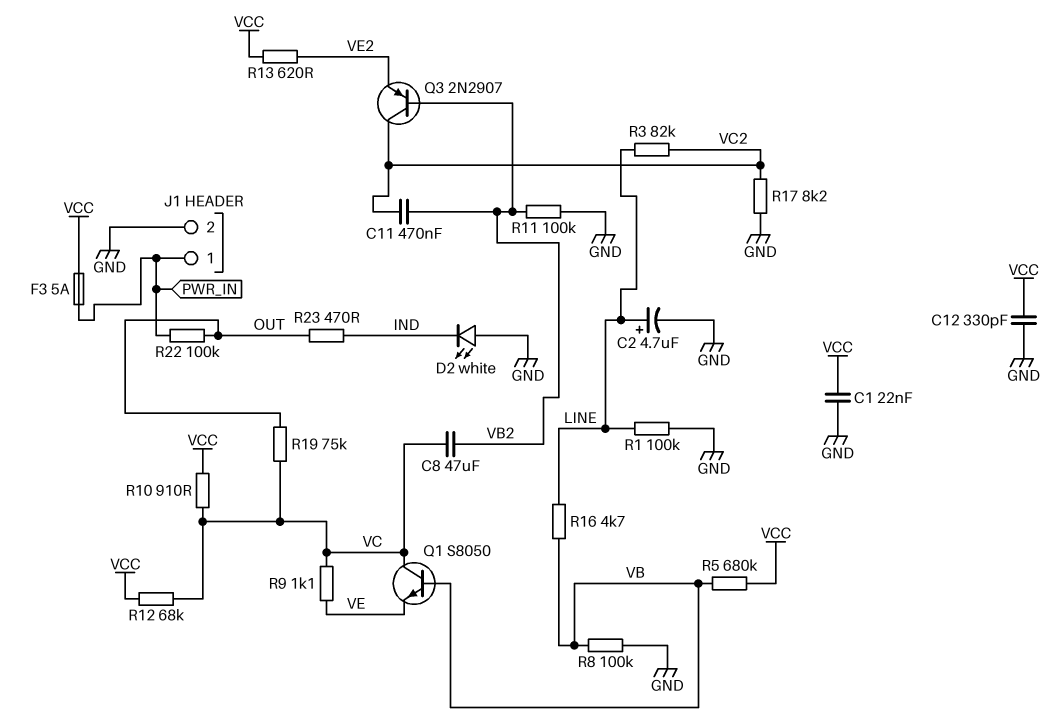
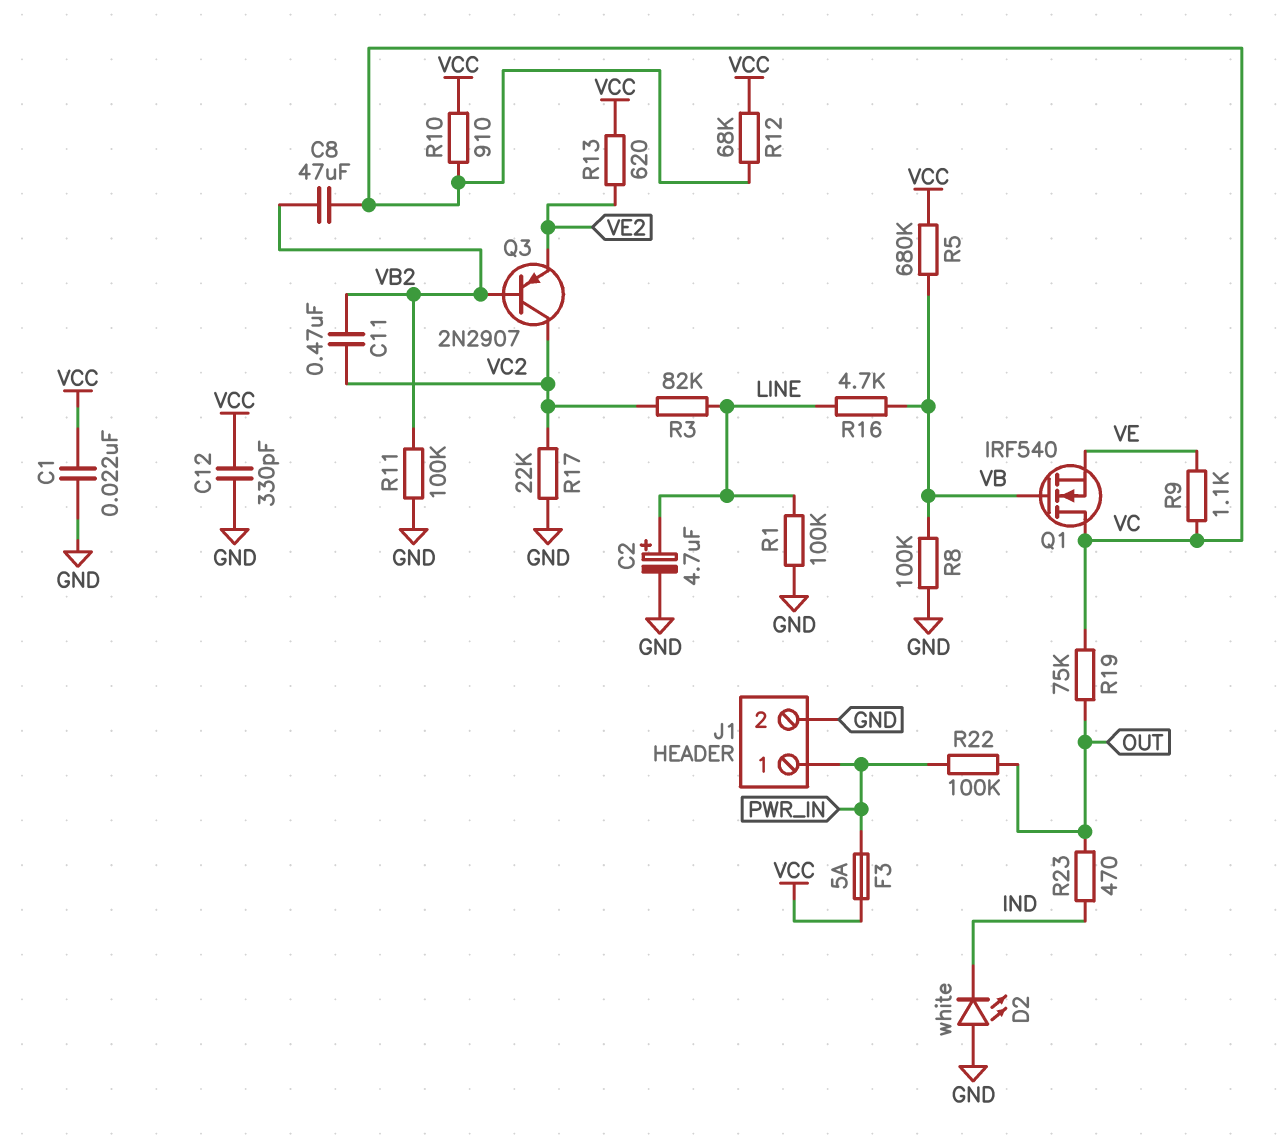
Q1: NPN S8050 (B VB, C VC, E VE) -> NMOS IRF540 (G VB, D VC, S VE)
R17: 8.2k (GND, VC2) -> 22k (GND, VC2)

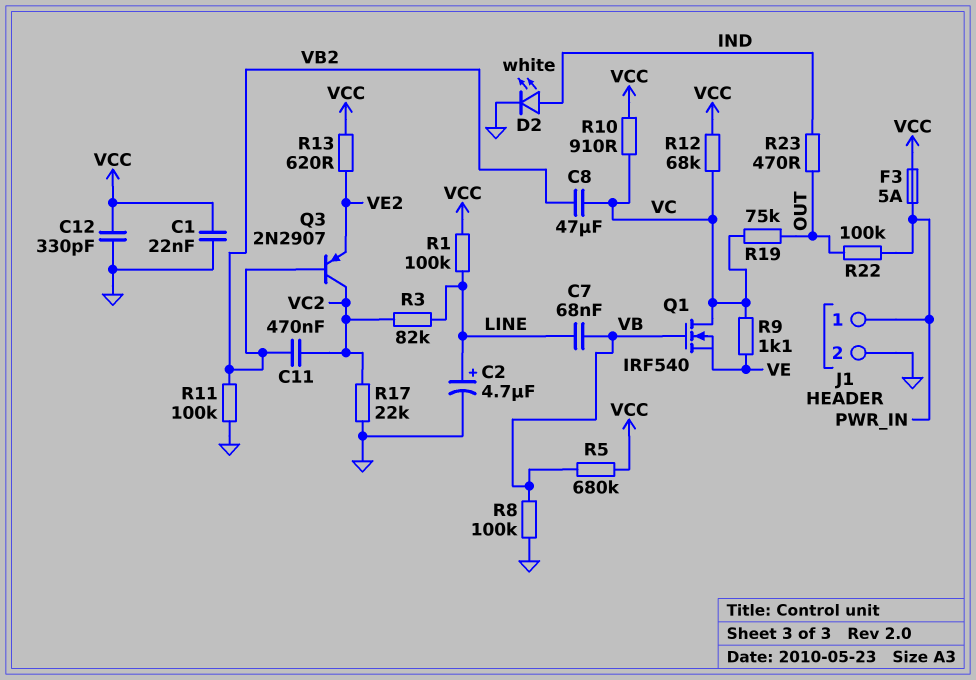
C7: none -> 68nF (LINE, VB)
D2: LED white (A GND, K IND) -> LED white (A IND, K GND)
R1: 100k (GND, LINE) -> 100k (LINE, VCC)
R16: 4.7k (LINE, VB) -> none

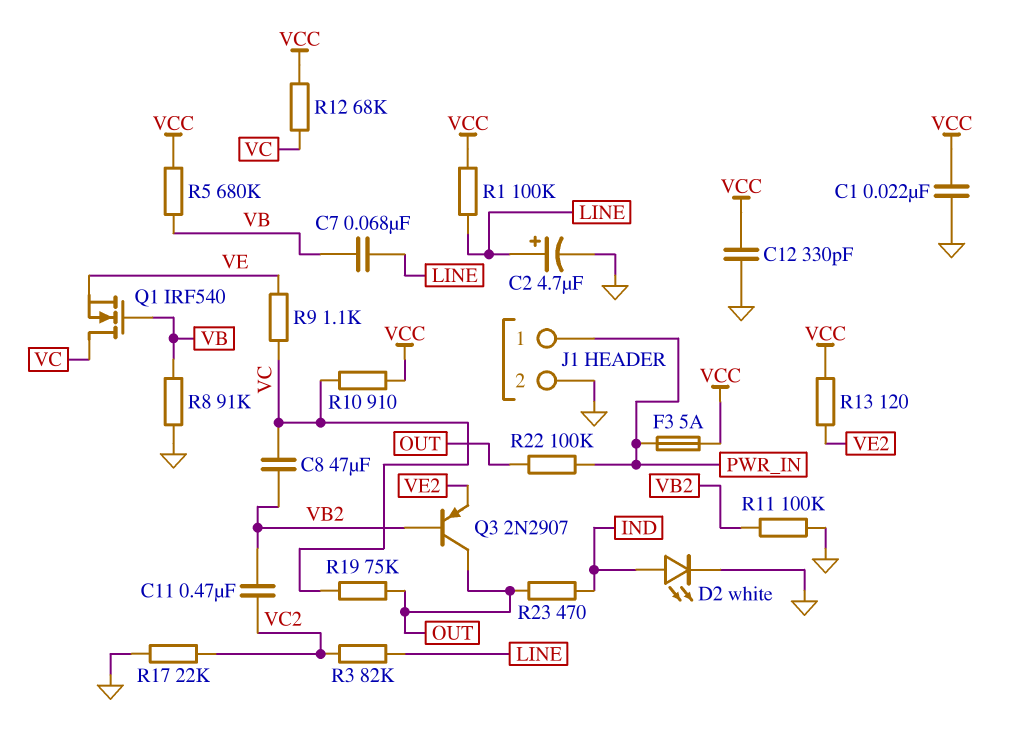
Q3: PNP 2N2907 (B VB2, C VC2, E VE2) -> PNP 2N2907 (B VB2, C OUT, E VE2)
R8: 100k (GND, VB) -> 91k (GND, VB)
R13: 620 (VCC, VE2) -> 120 (VCC, VE2)

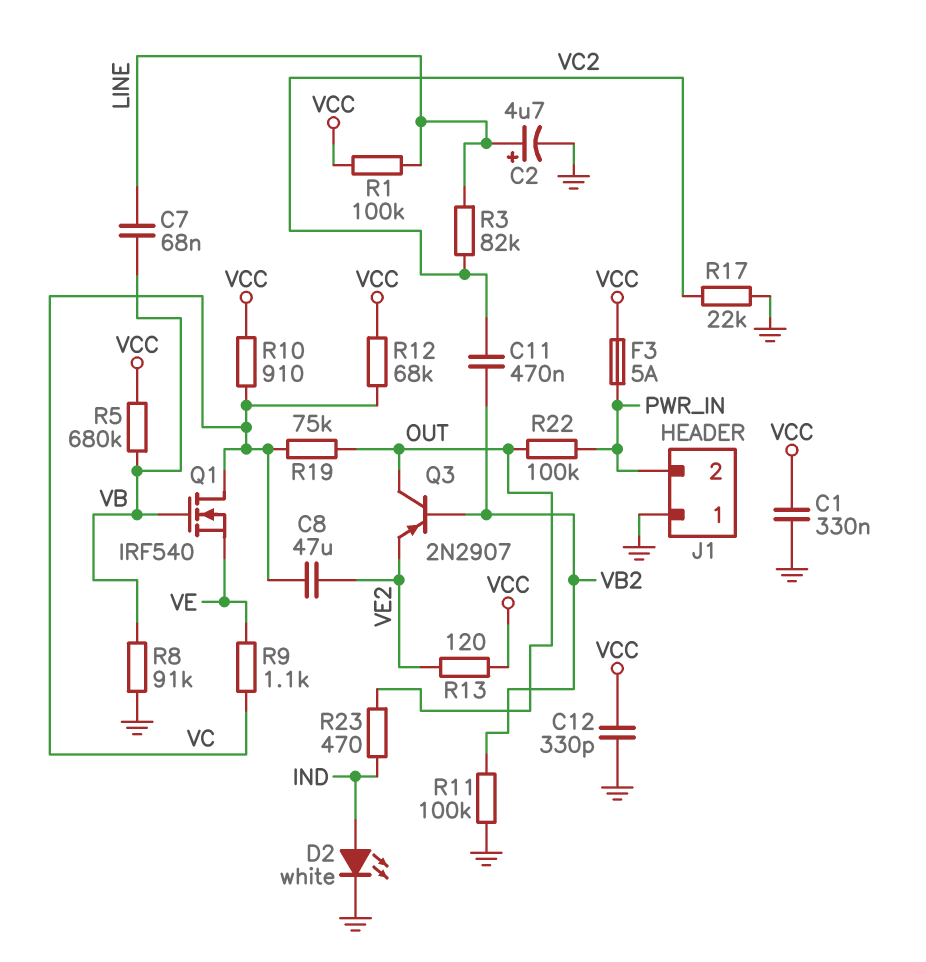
C1: 22nF (GND, VCC) -> 330nF (GND, VCC)
C8: 47uF (VB2, VC) -> 47uF (VC, VE2)
J1 pin 1: PWR_IN -> GND
J1 pin 2: GND -> PWR_IN

